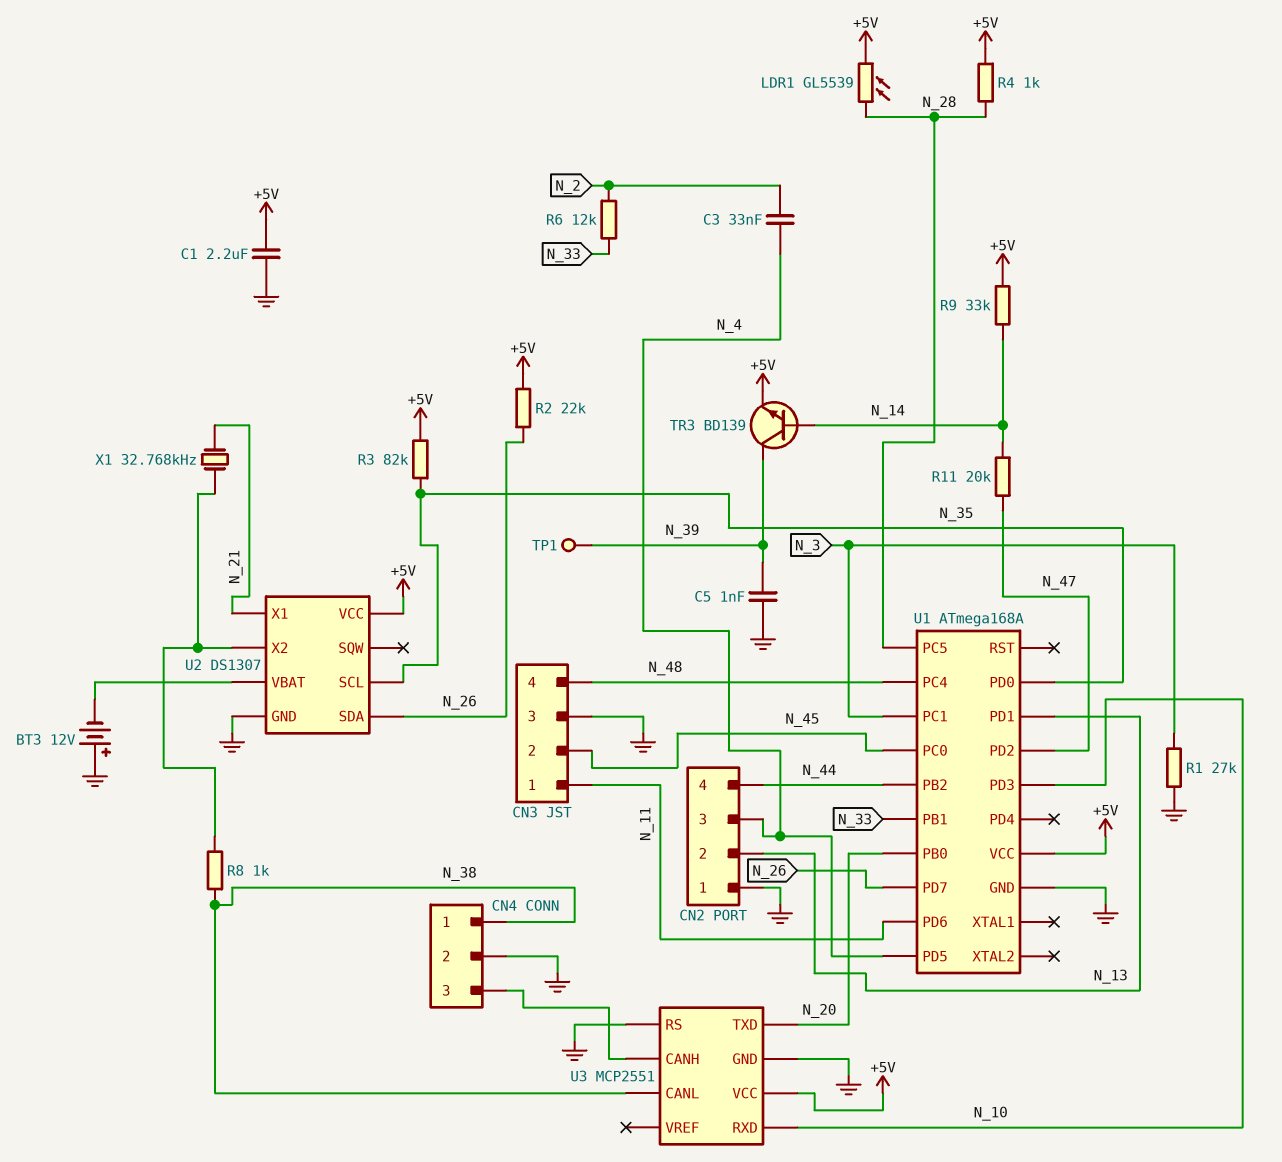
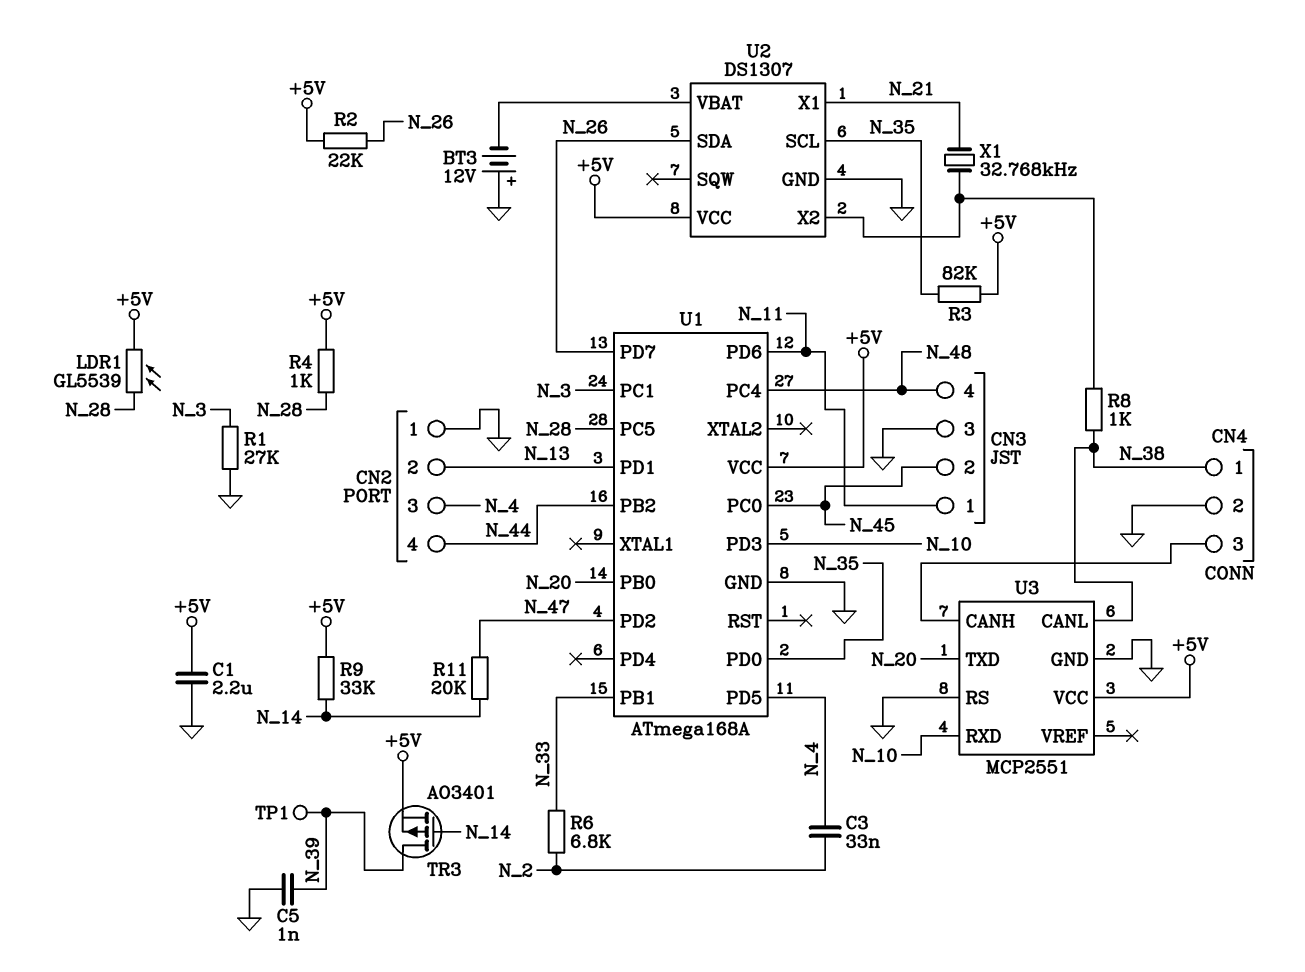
R6: 12k (N_2, N_33) -> 6.8k (N_2, N_33)
TR3: NPN BD139 (B N_14, C N_39, E +5V) -> PMOS AO3401 (G N_14, D N_39, S +5V)

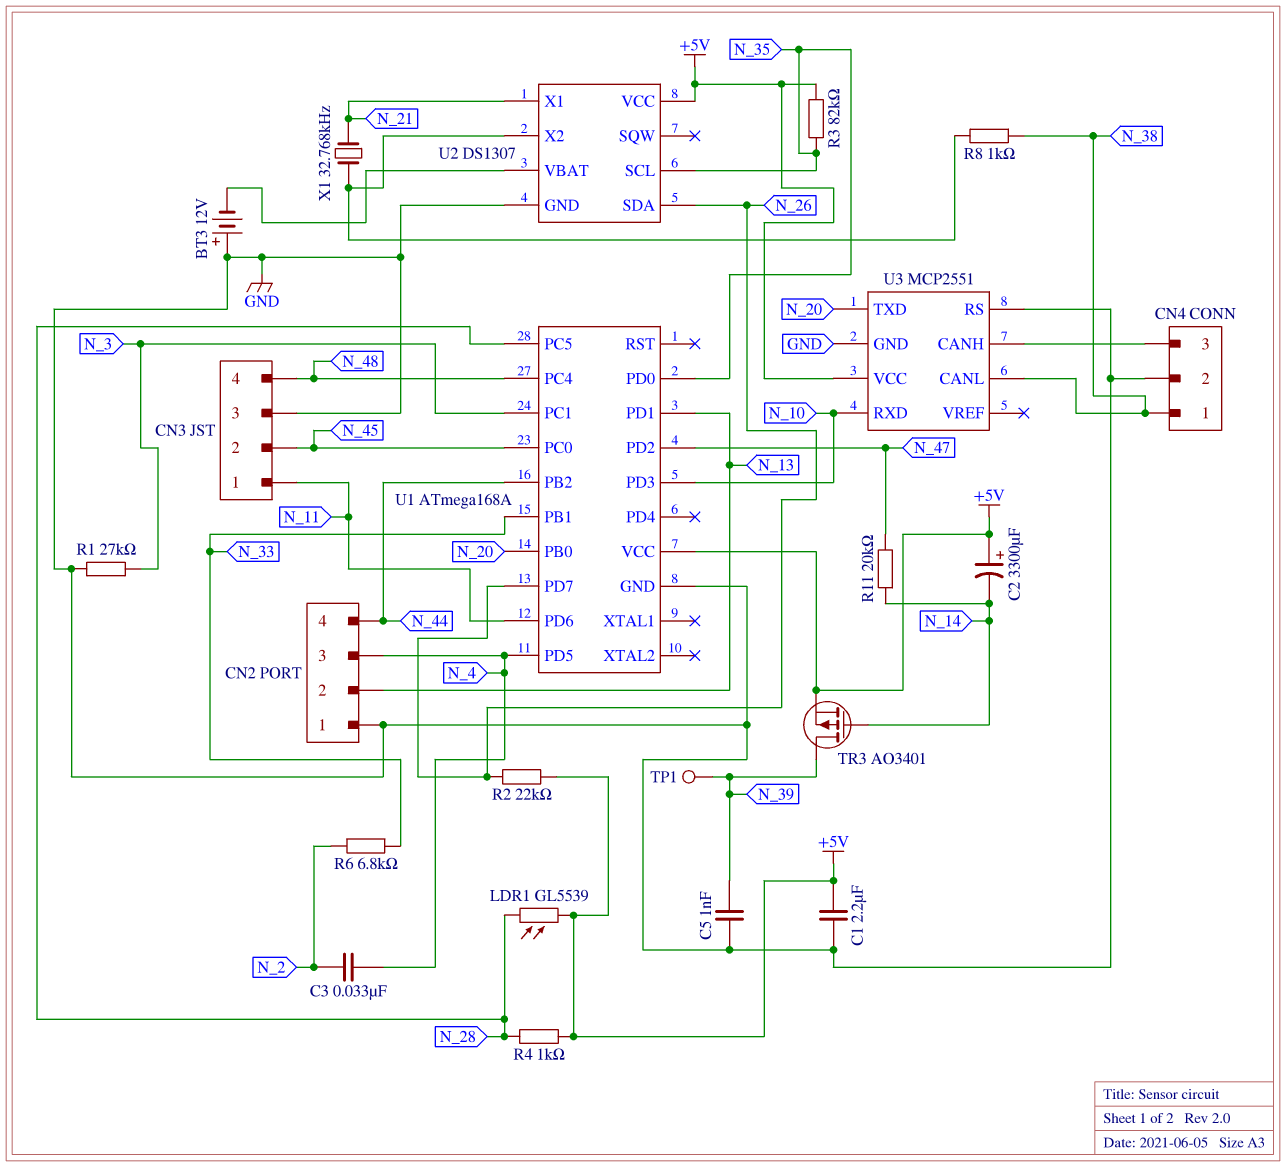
C2: none -> 3300uF (plus +5V, minus N_14)
R9: 33k (+5V, N_14) -> none

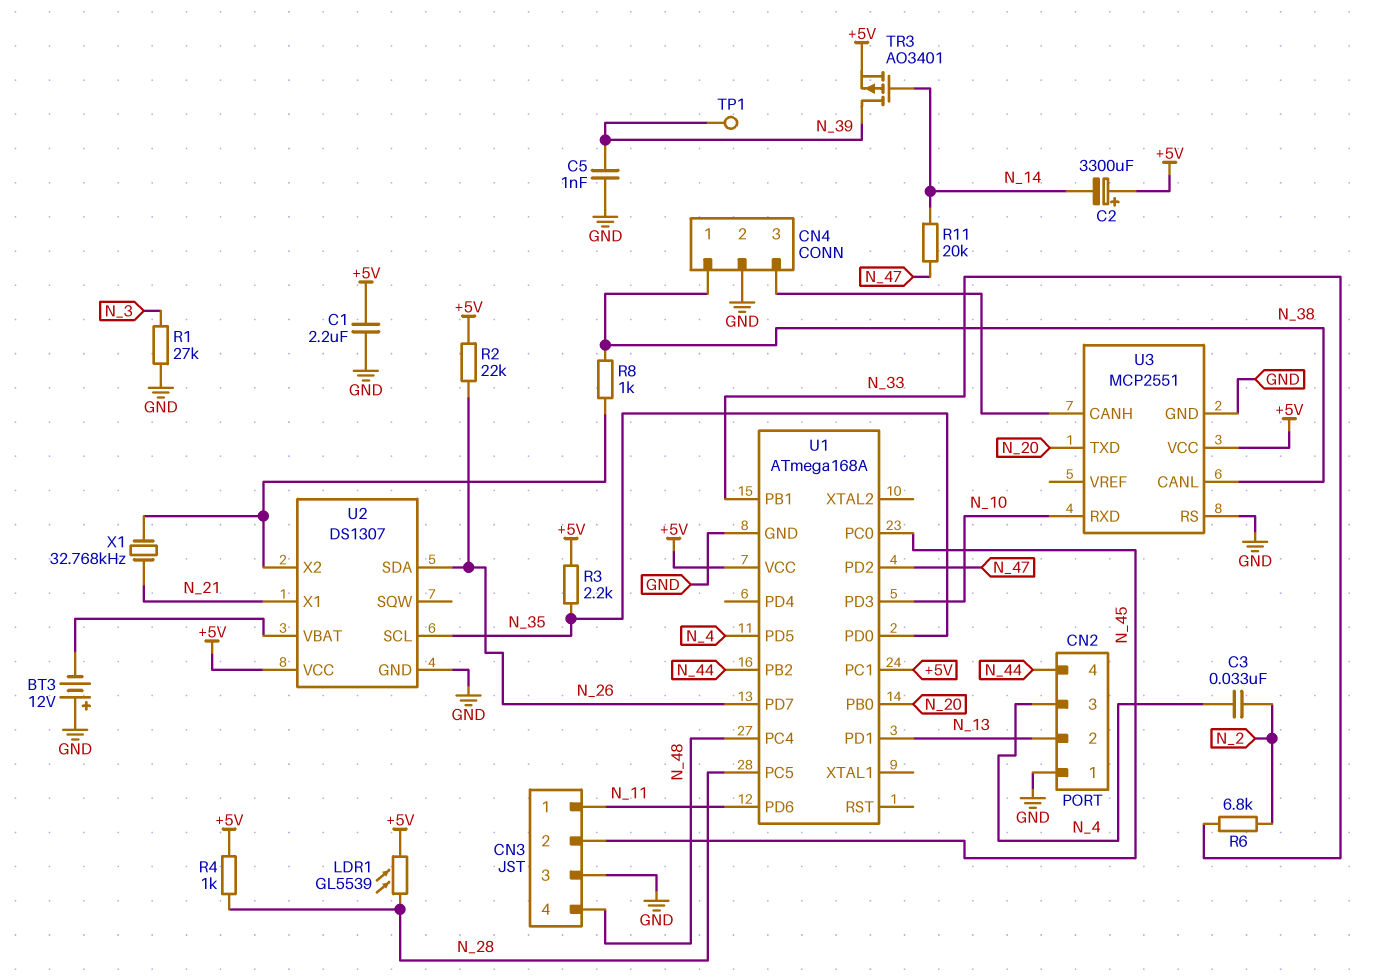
R3: 82k (+5V, N_35) -> 2.2k (+5V, N_35)
U1 pin PC1: N_3 -> +5V

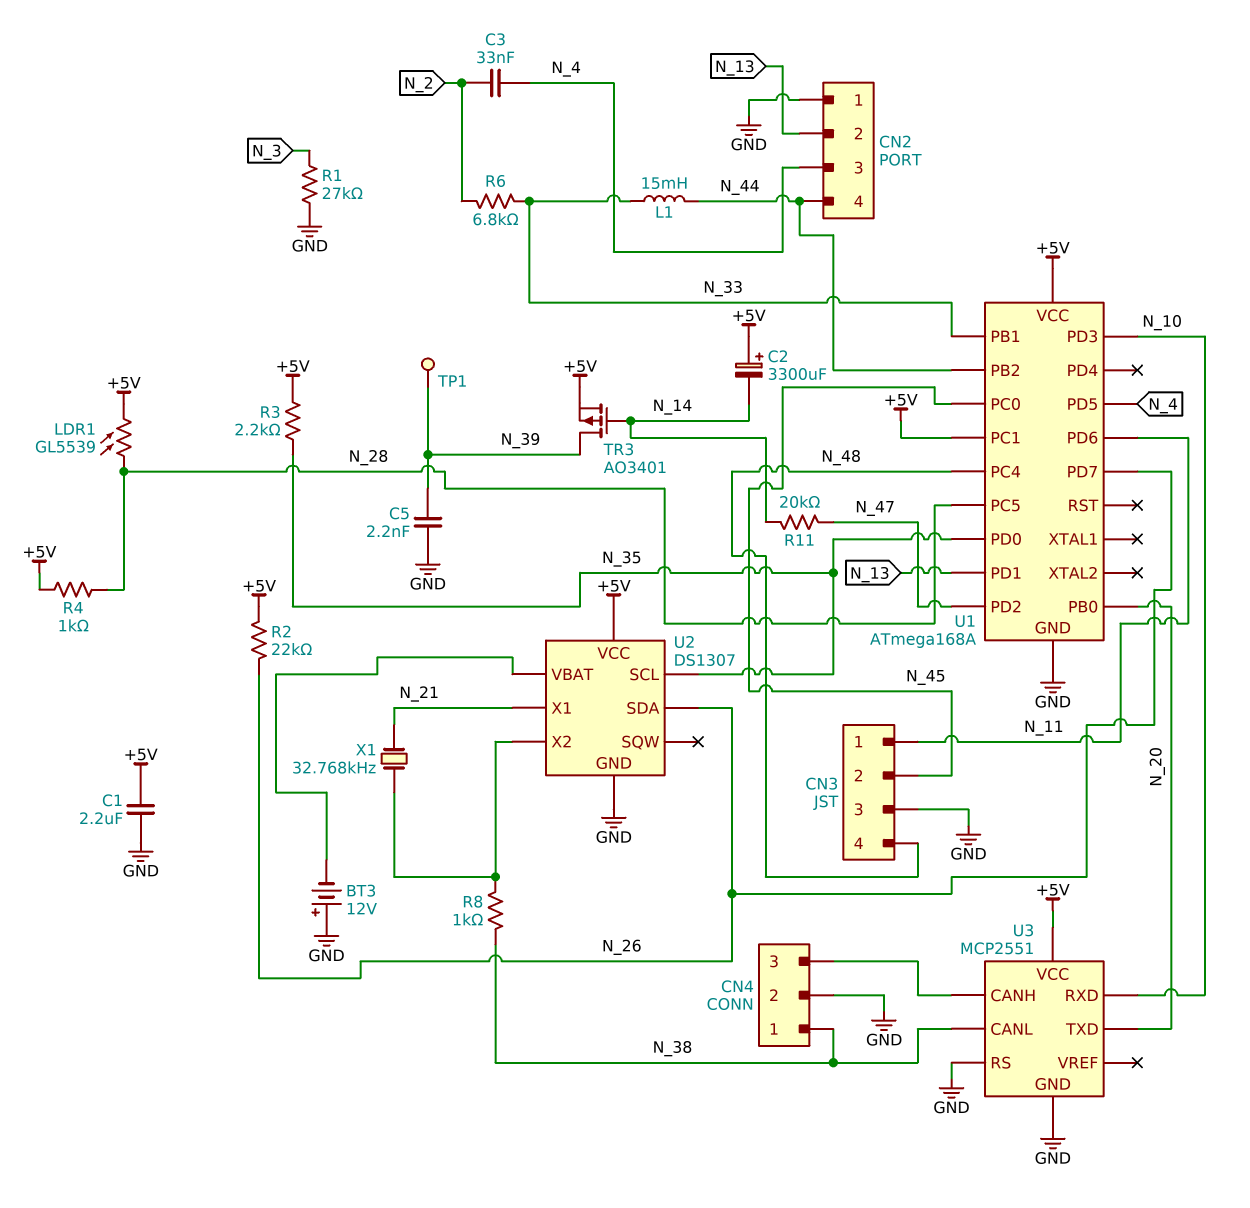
C5: 1nF (GND, N_39) -> 2.2nF (GND, N_39)
L1: none -> 15mH (N_33, N_44)

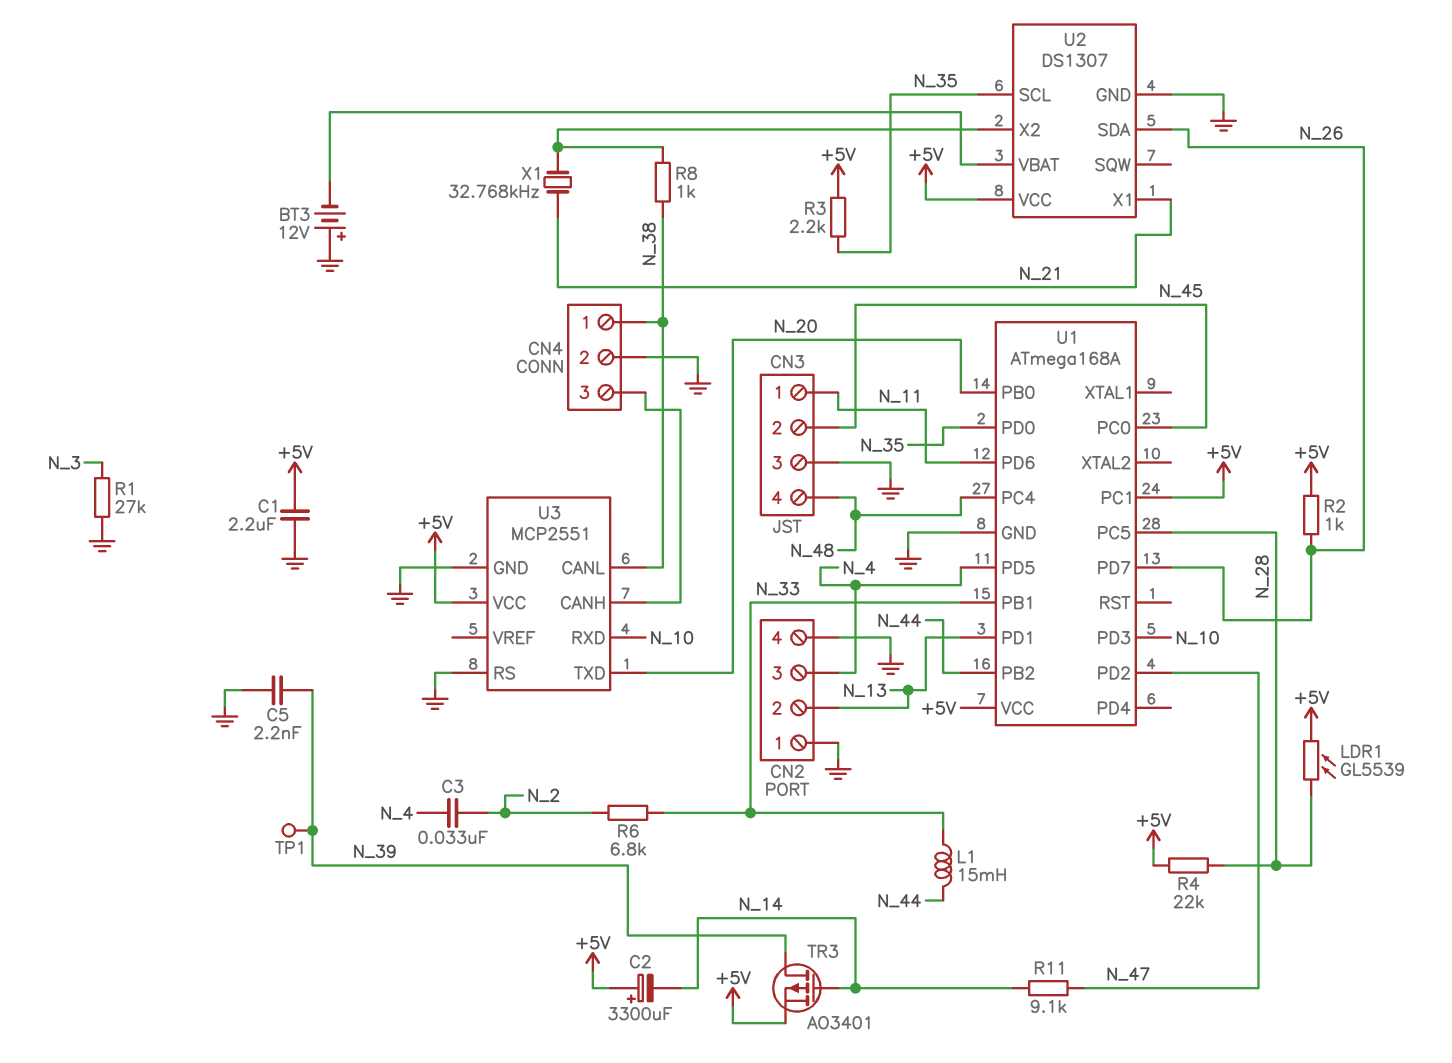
CN2 pin 4: N_44 -> GND
R2: 22k (+5V, N_26) -> 1k (+5V, N_26)
R4: 1k (+5V, N_28) -> 22k (+5V, N_28)
R11: 20k (N_14, N_47) -> 9.1k (N_14, N_47)

